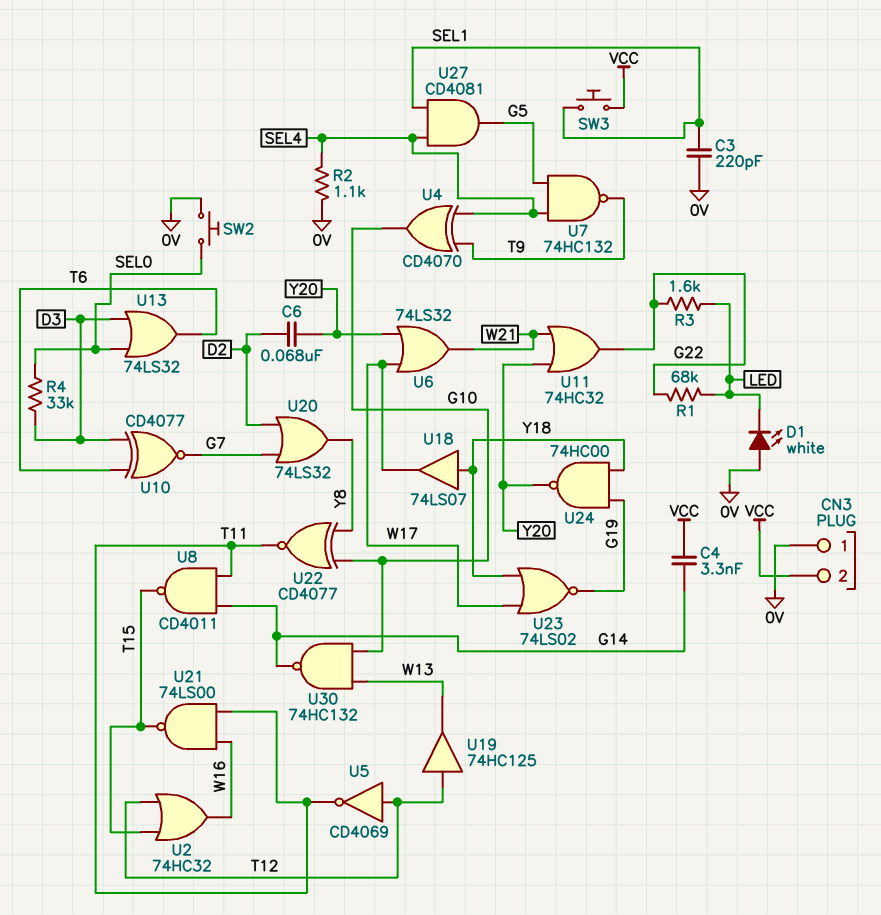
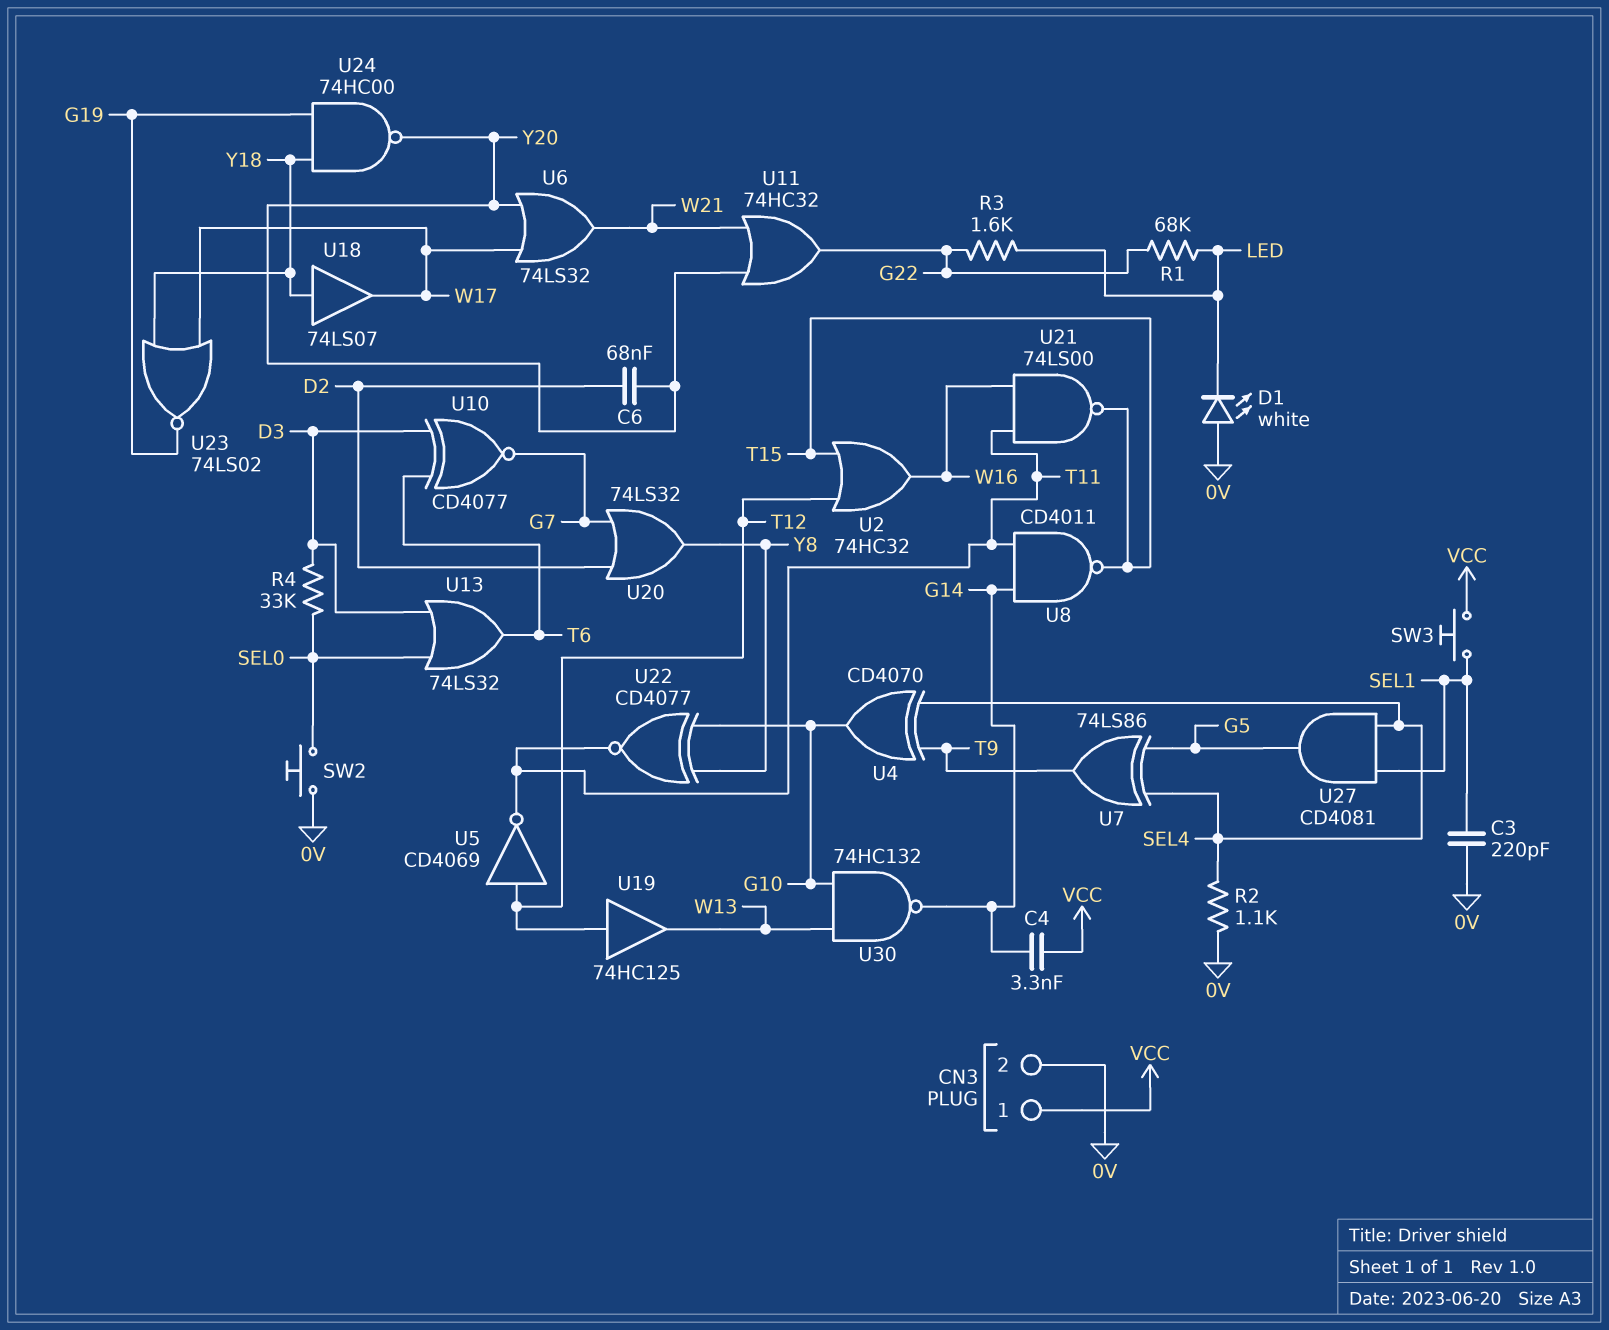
CN3 pin 1: 0V -> VCC
CN3 pin 2: VCC -> 0V
U7: NAND 74HC132 (in G5, in SEL4, out T9) -> XOR 74LS86 (in G5, in SEL4, out T9)

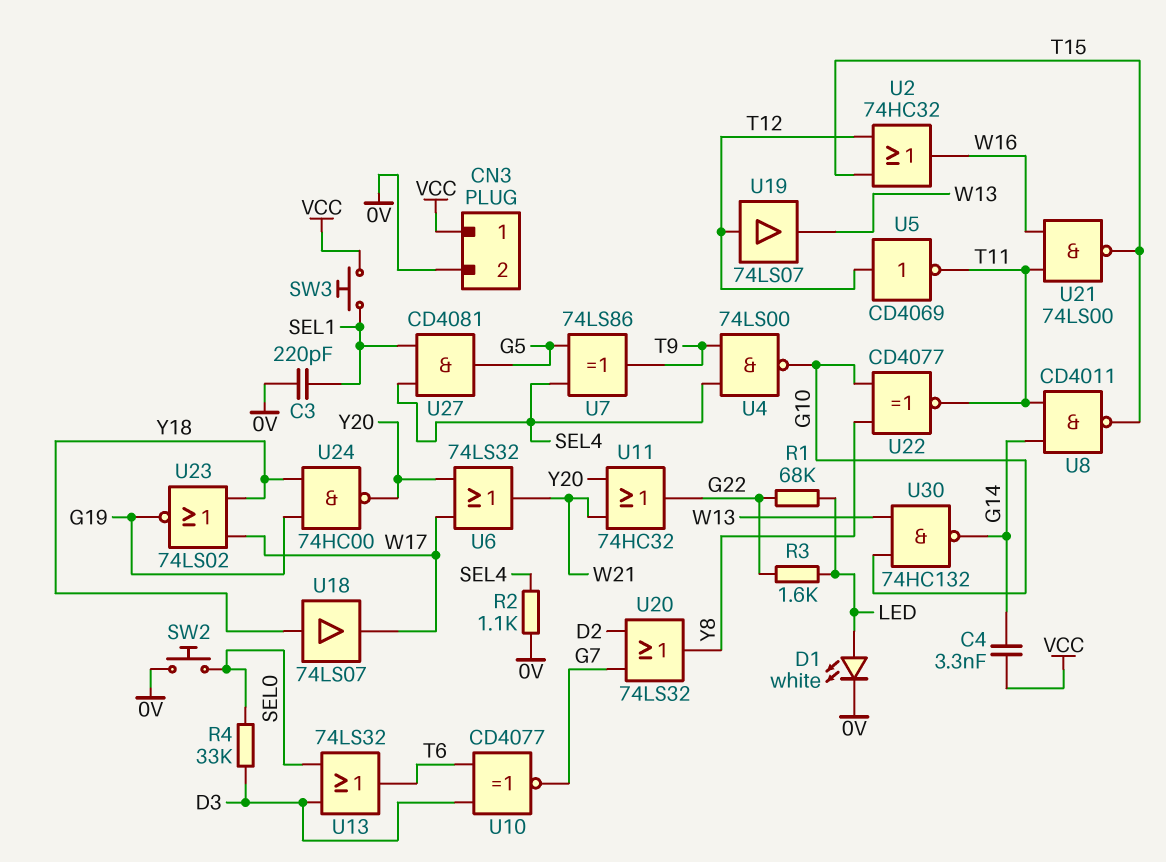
C6: 68nF (D2, Y20) -> none
D1: LED white (A 0V, K LED) -> LED white (A LED, K 0V)
U4: XOR CD4070 (in SEL4, in T9, out G10) -> NAND 74LS00 (in SEL4, in T9, out G10)
U19: buffer 74HC125 (in T12, out W13) -> buffer 74LS07 (in T12, out W13)

